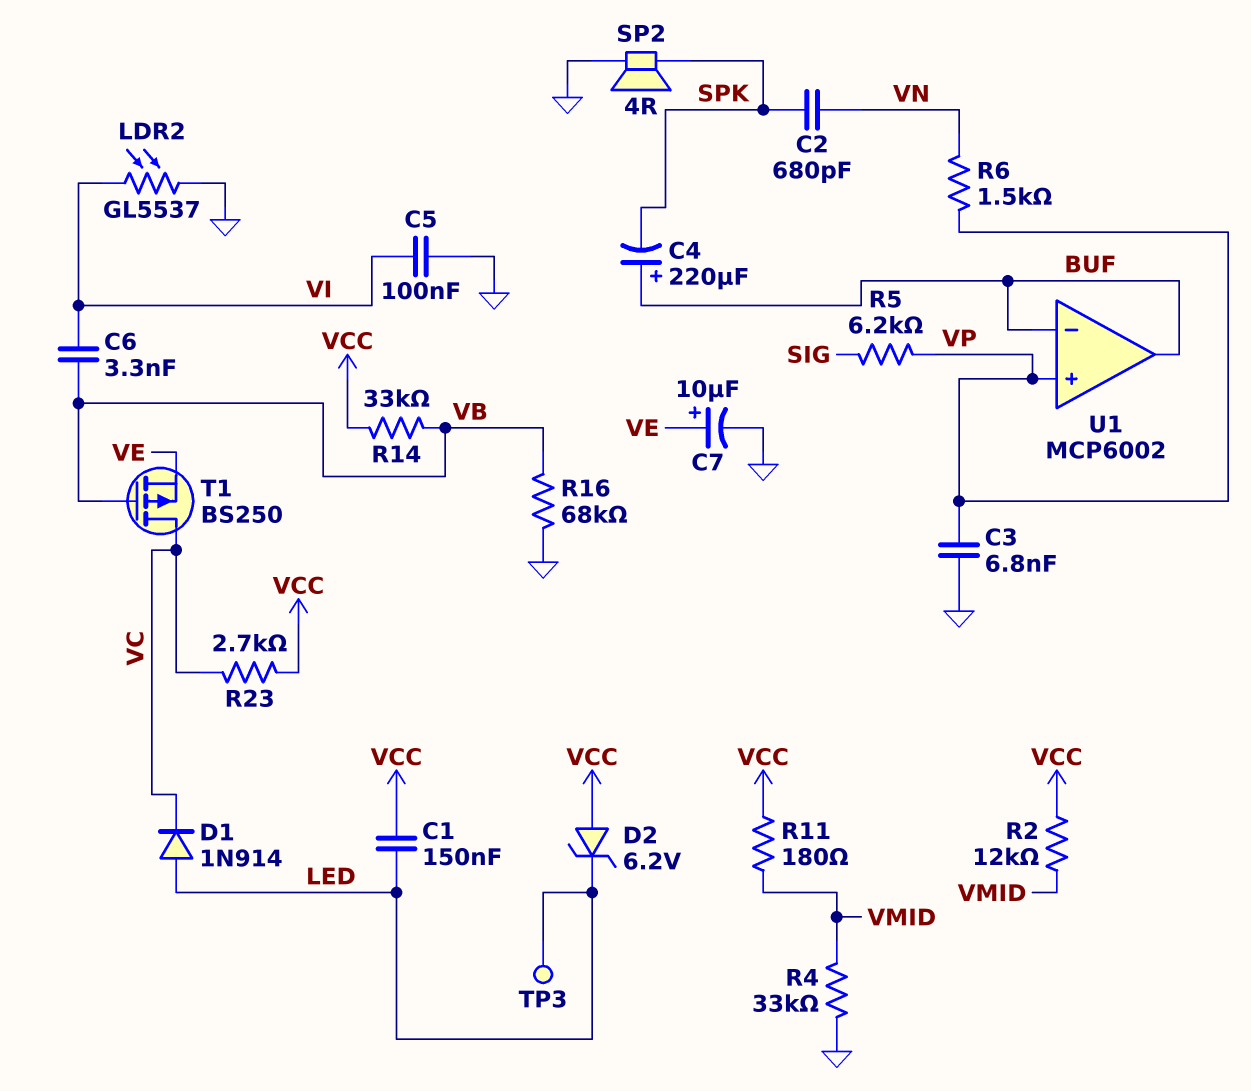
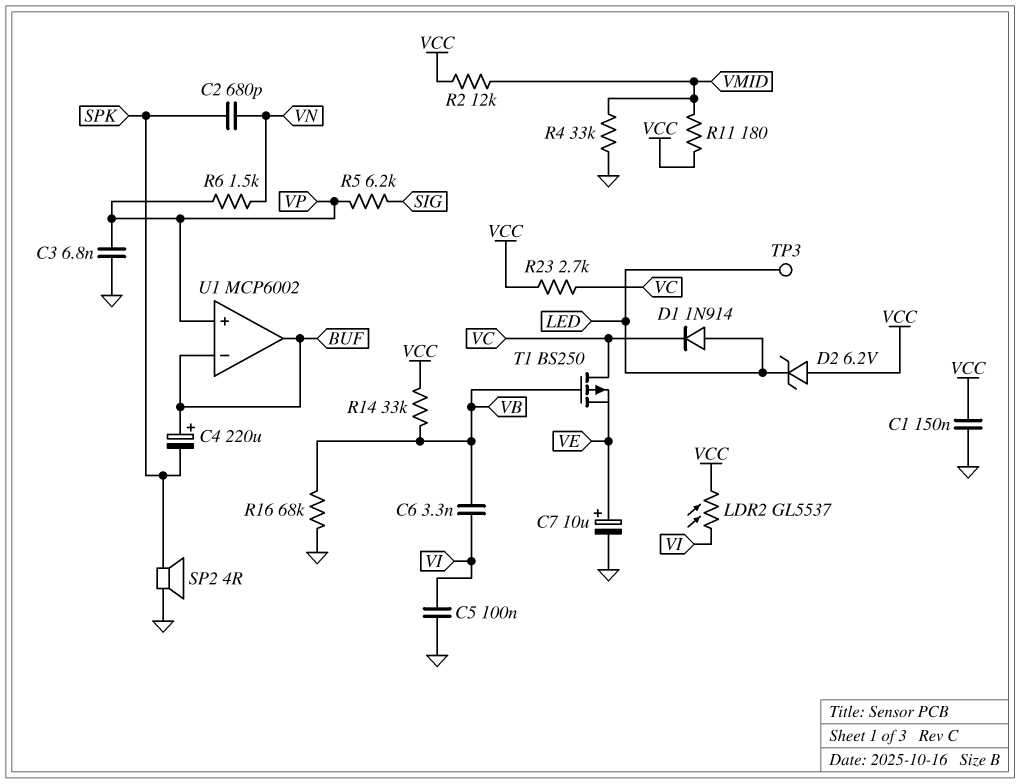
C1: 150nF (LED, VCC) -> 150nF (GND, VCC)
LDR2: GL5537 (GND, VI) -> GL5537 (VCC, VI)

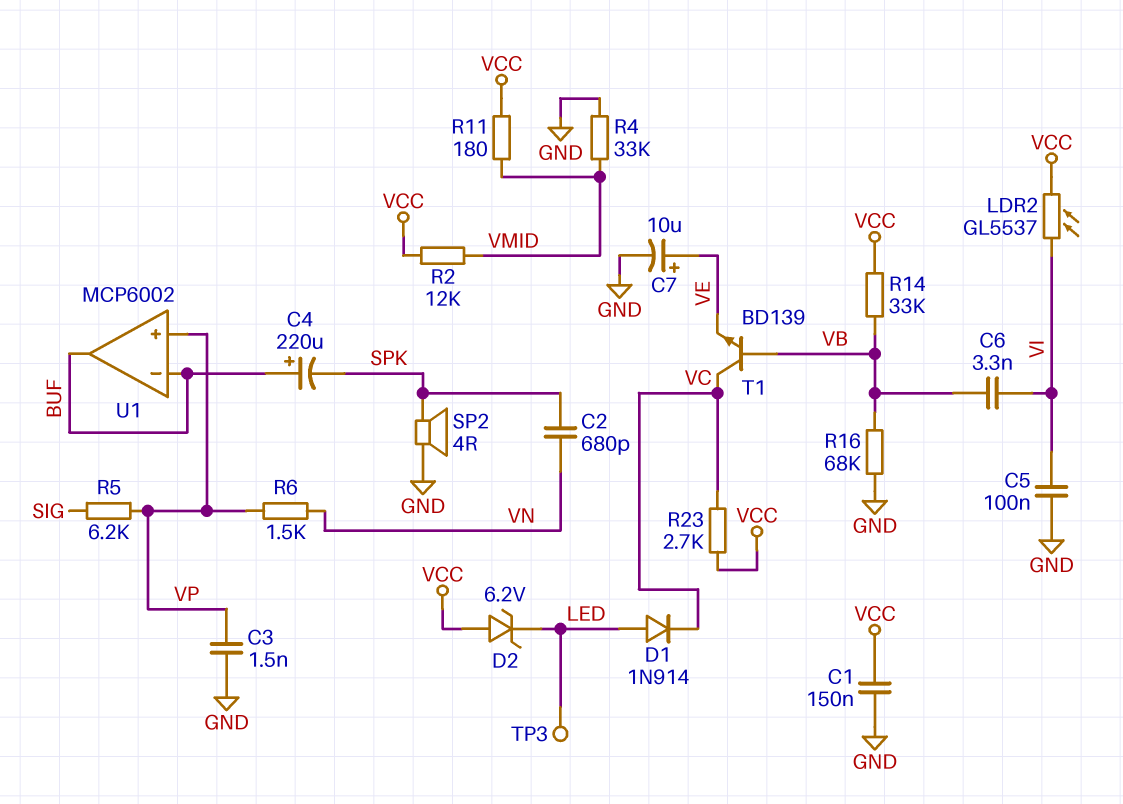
C3: 6.8nF (GND, VP) -> 1.5nF (GND, VP)
T1: PMOS BS250 (G VB, D VC, S VE) -> NPN BD139 (B VB, C VC, E VE)

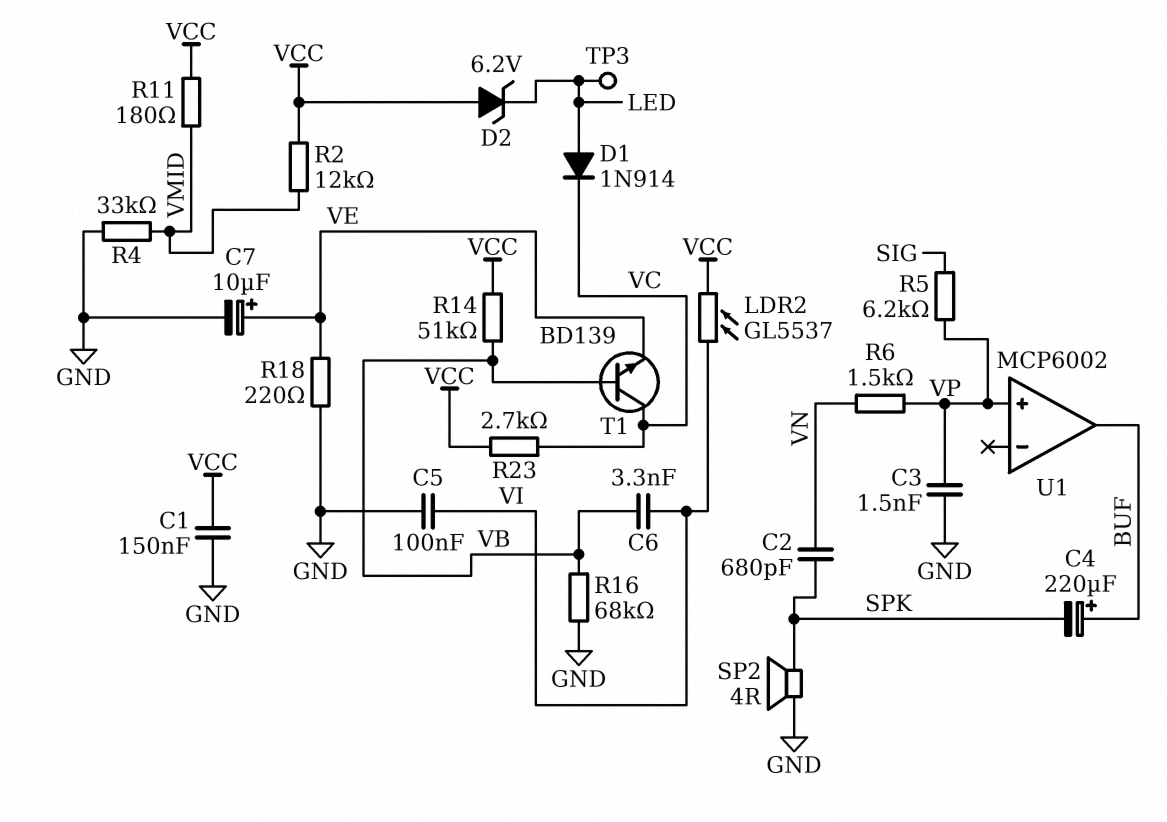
R14: 33k (VB, VCC) -> 51k (VB, VCC)
R18: none -> 220 (GND, VE)
U1 pin in-: BUF -> none

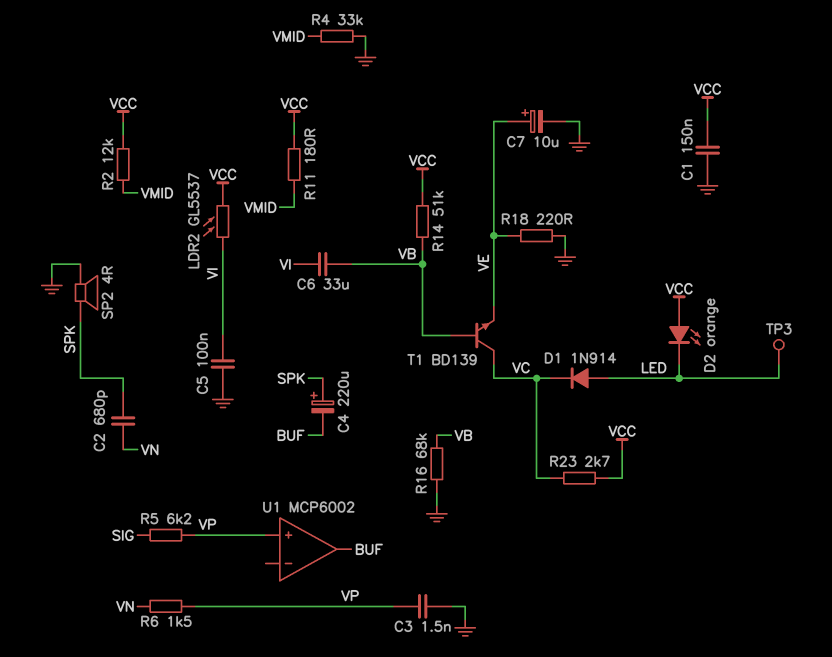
C4: 220uF (plus BUF, minus SPK) -> 220uF (plus SPK, minus BUF)
C6: 3.3nF (VB, VI) -> 33uF (VB, VI)
D2: zener 6.2V (A VCC, K LED) -> LED orange (A VCC, K LED)

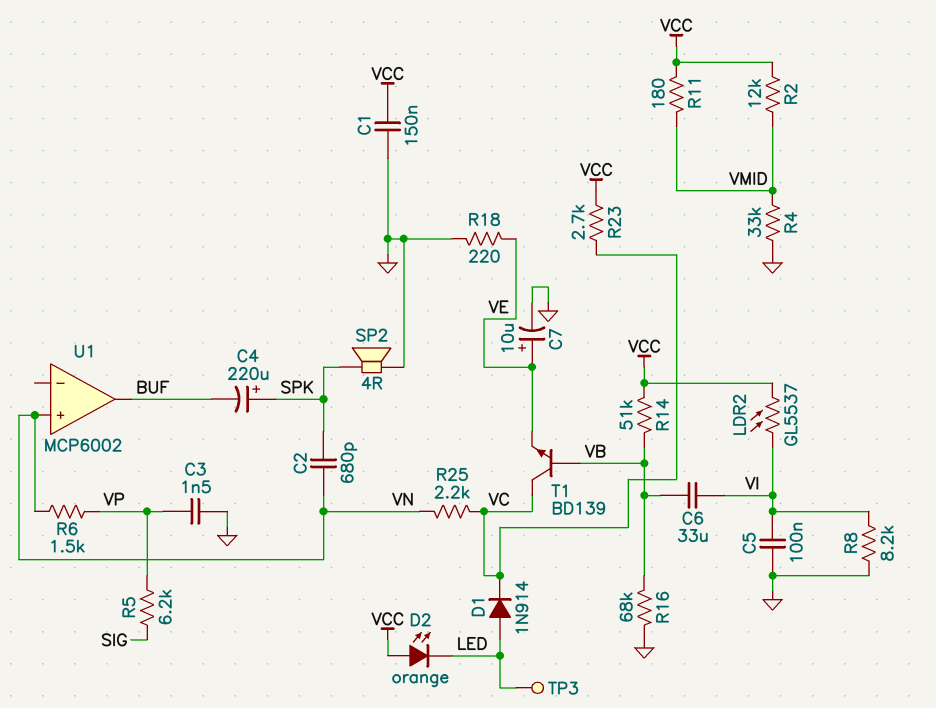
R8: none -> 8.2k (GND, VI)
R25: none -> 2.2k (VC, VN)
U1 pin in+: VP -> VN

